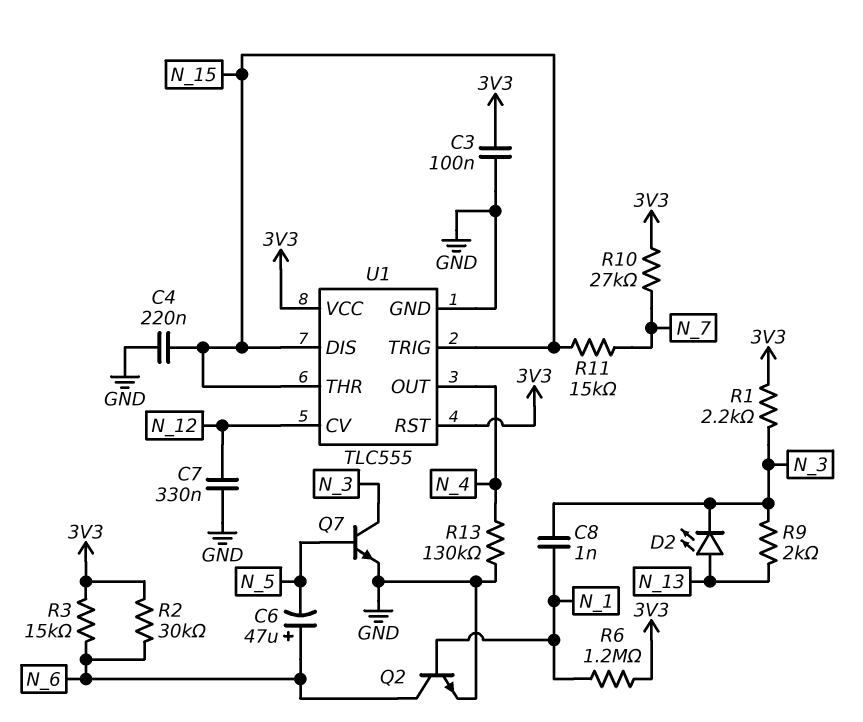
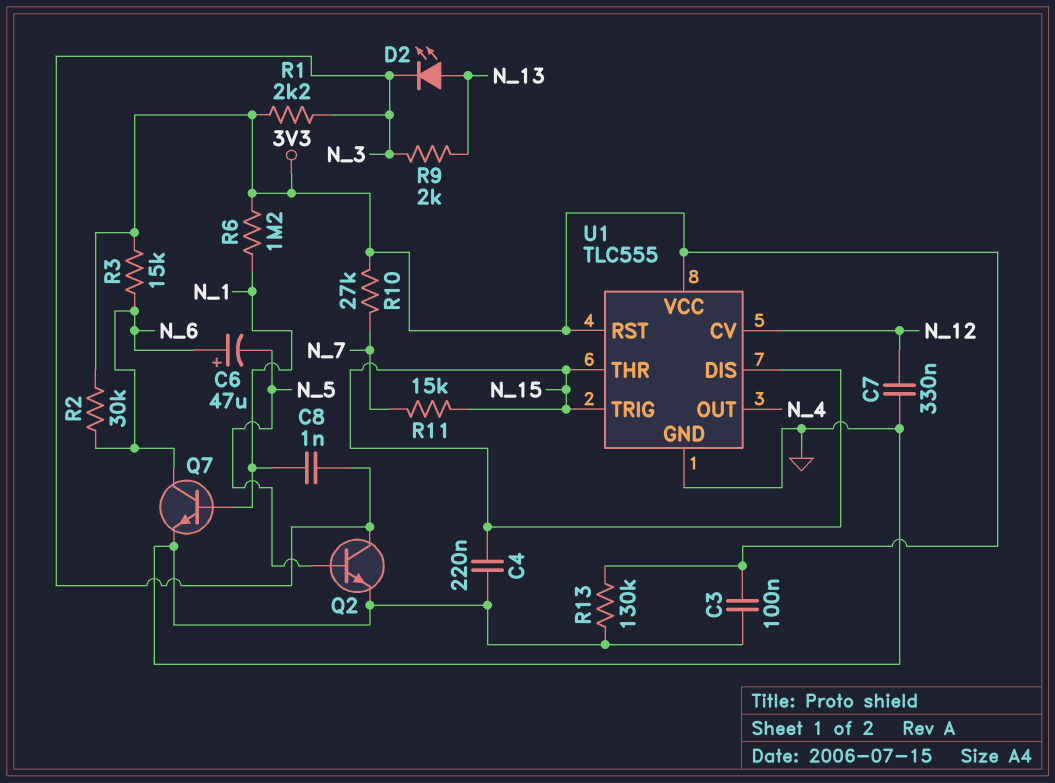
Q2: NPN (B N_1, C N_6, E GND) -> NPN (B N_5, C N_3, E GND)
Q7: NPN (B N_5, C N_3, E GND) -> NPN (B N_1, C N_6, E GND)
R13: 130k (GND, N_4) -> 130k (3V3, GND)

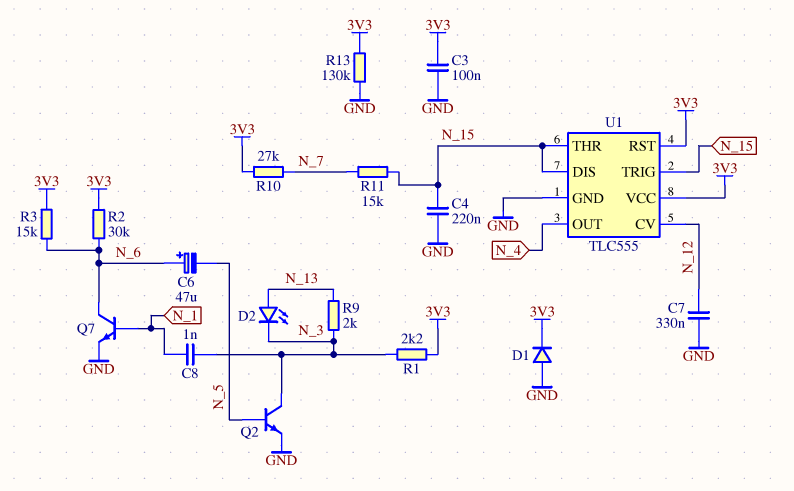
D1: none -> diode (A GND, K 3V3)
R6: 1.2M (3V3, N_1) -> none

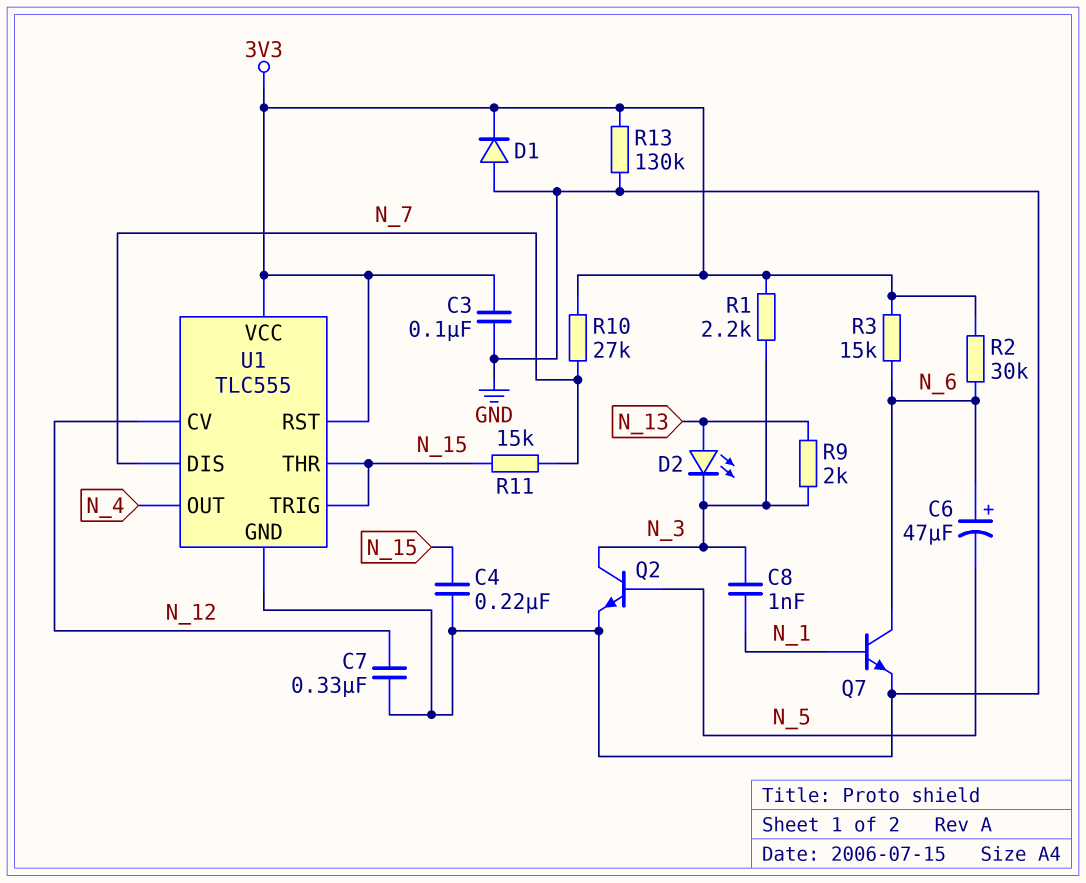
U1 pin DIS: N_15 -> N_7

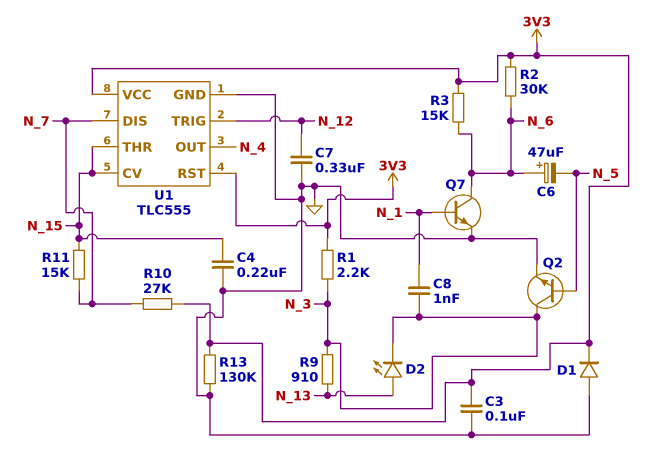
R9: 2k (N_3, N_13) -> 910 (N_3, N_13)
U1 pin CV: N_12 -> N_15
U1 pin TRIG: N_15 -> N_12

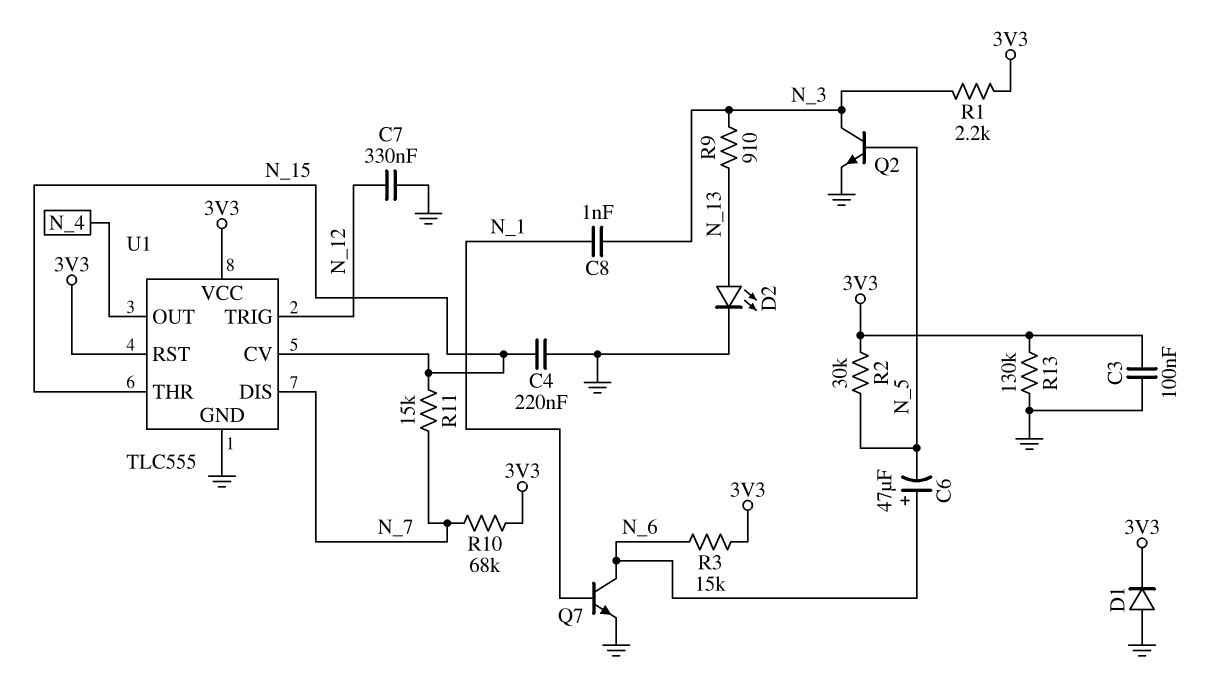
D2: LED (A N_13, K N_3) -> LED (A N_13, K GND)
R2: 30k (3V3, N_6) -> 30k (3V3, N_5)
R10: 27k (3V3, N_7) -> 68k (3V3, N_7)

